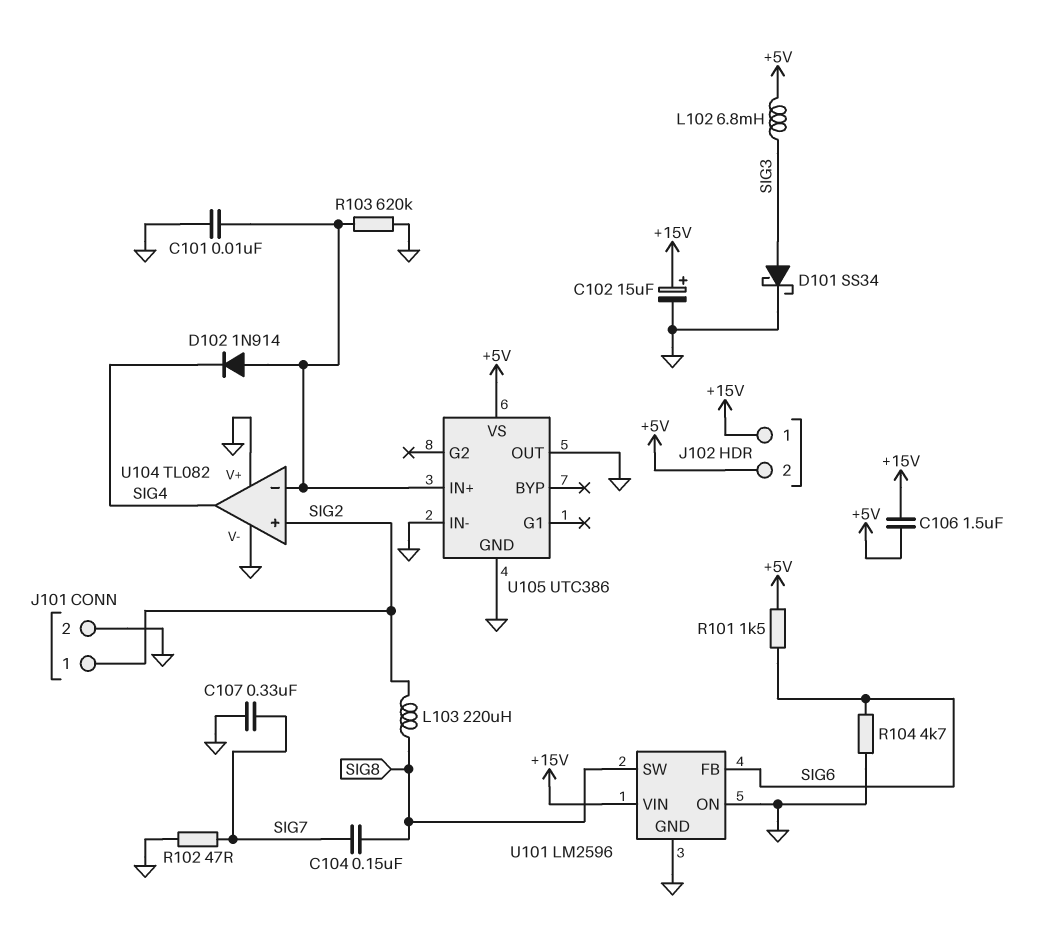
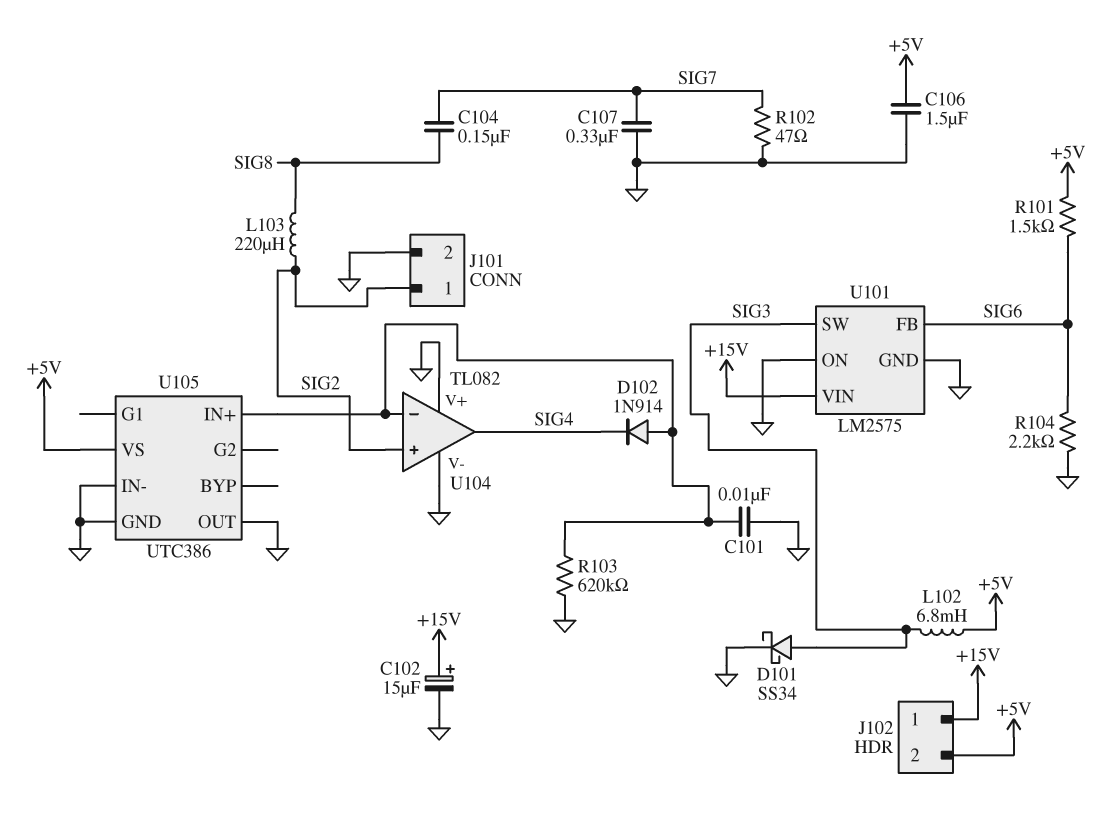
C106: 1.5uF (+5V, +15V) -> 1.5uF (+5V, GND)
R104: 4.7k (GND, SIG6) -> 2.2k (GND, SIG6)
U101: LM2596 -> LM2575
U101 pin SW: SIG8 -> SIG3

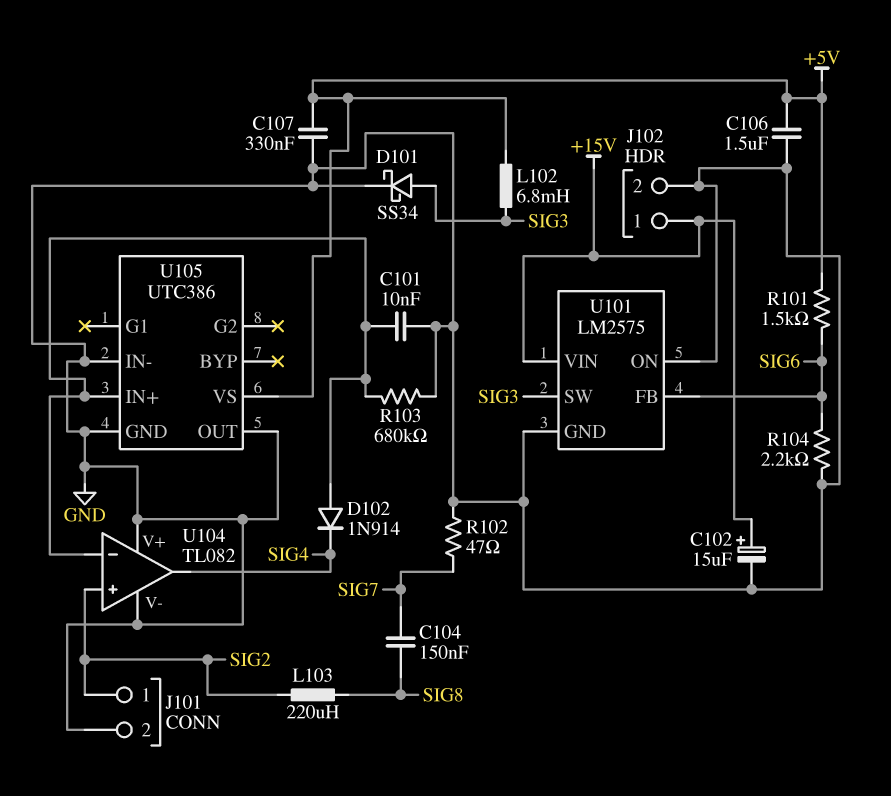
C107: 330nF (GND, SIG7) -> 330nF (+5V, GND)
J102 pin 2: +5V -> GND
R103: 620k (GND, U104/in-) -> 680k (GND, U104/in-)

